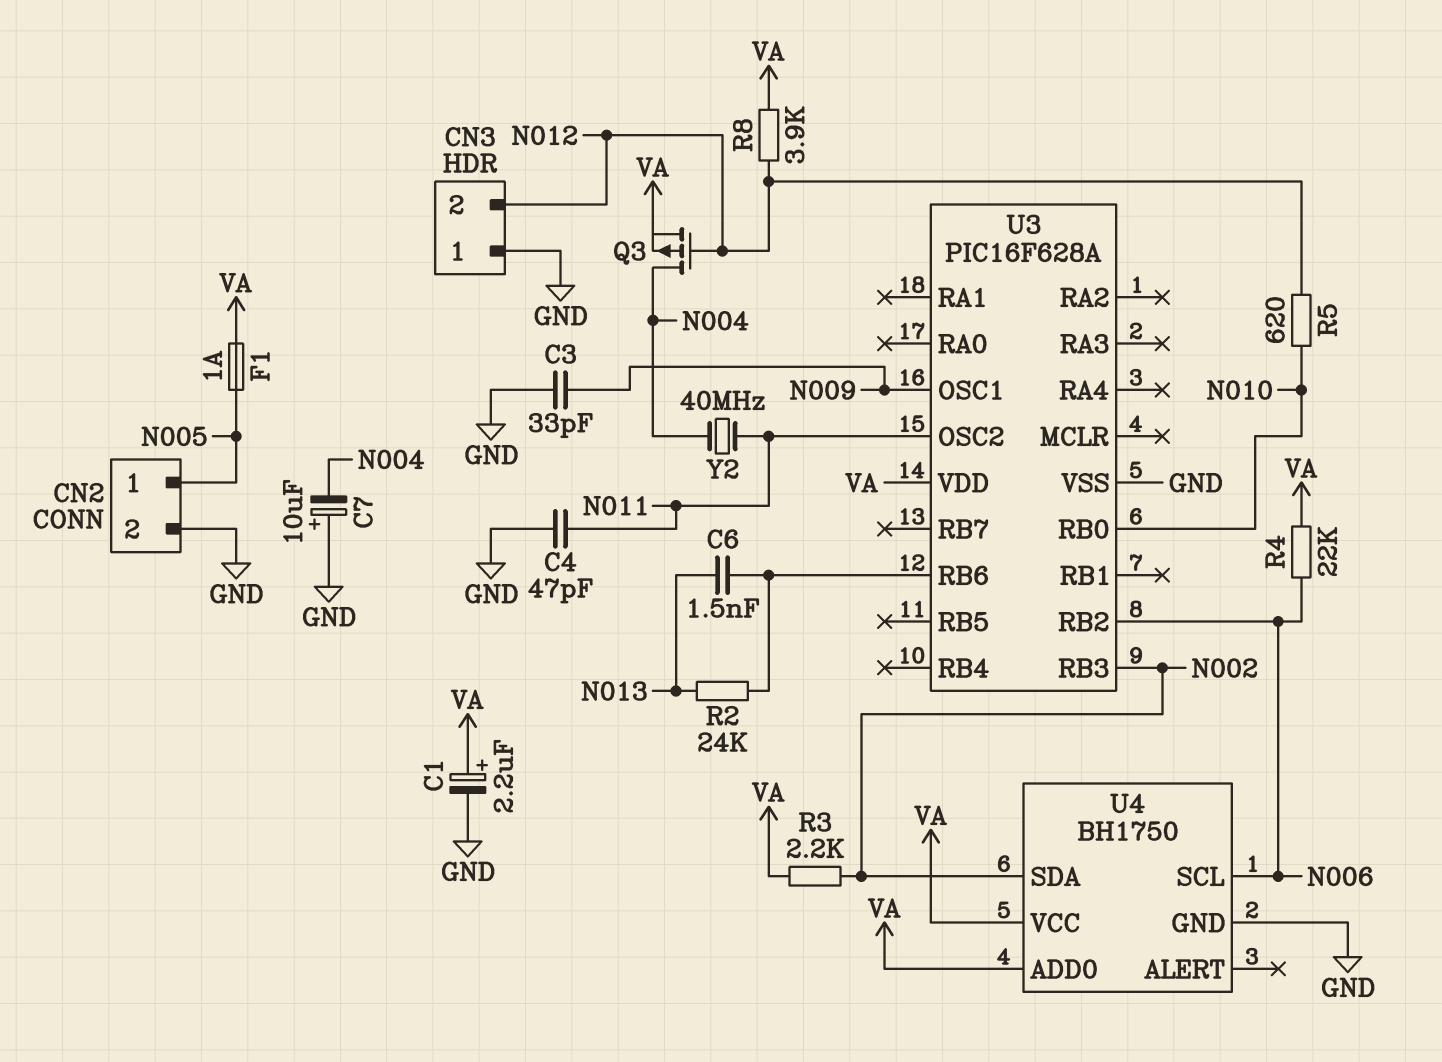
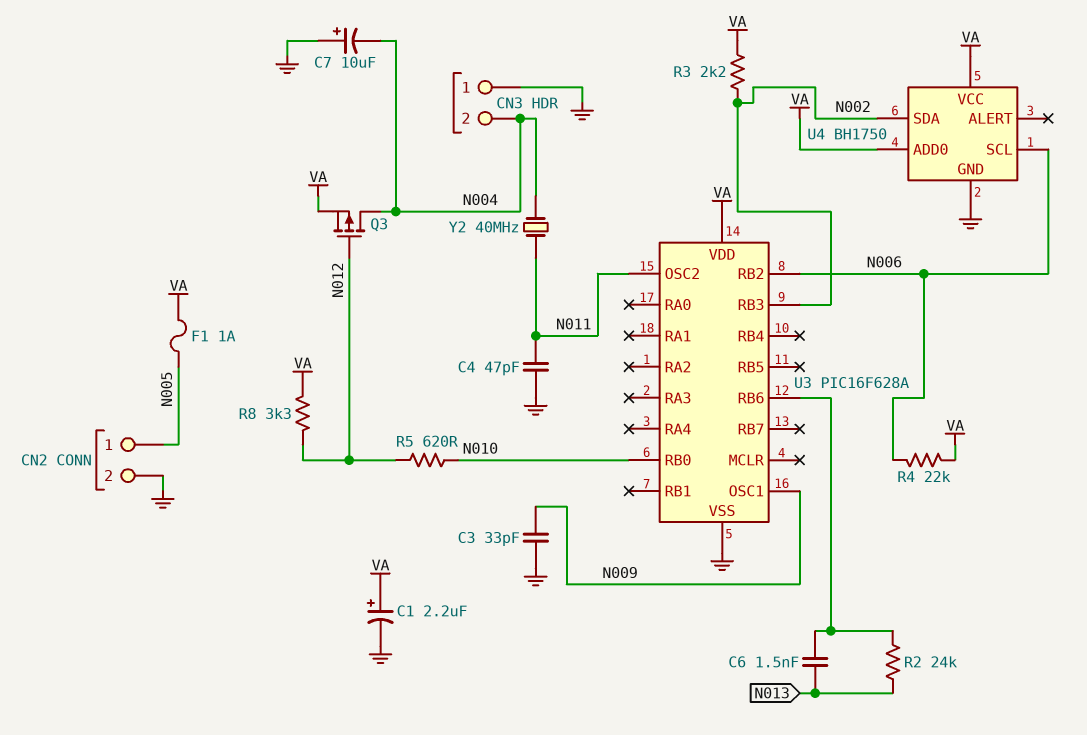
CN3 pin 2: N012 -> N004
R8: 3.9k (N012, VA) -> 3.3k (N012, VA)

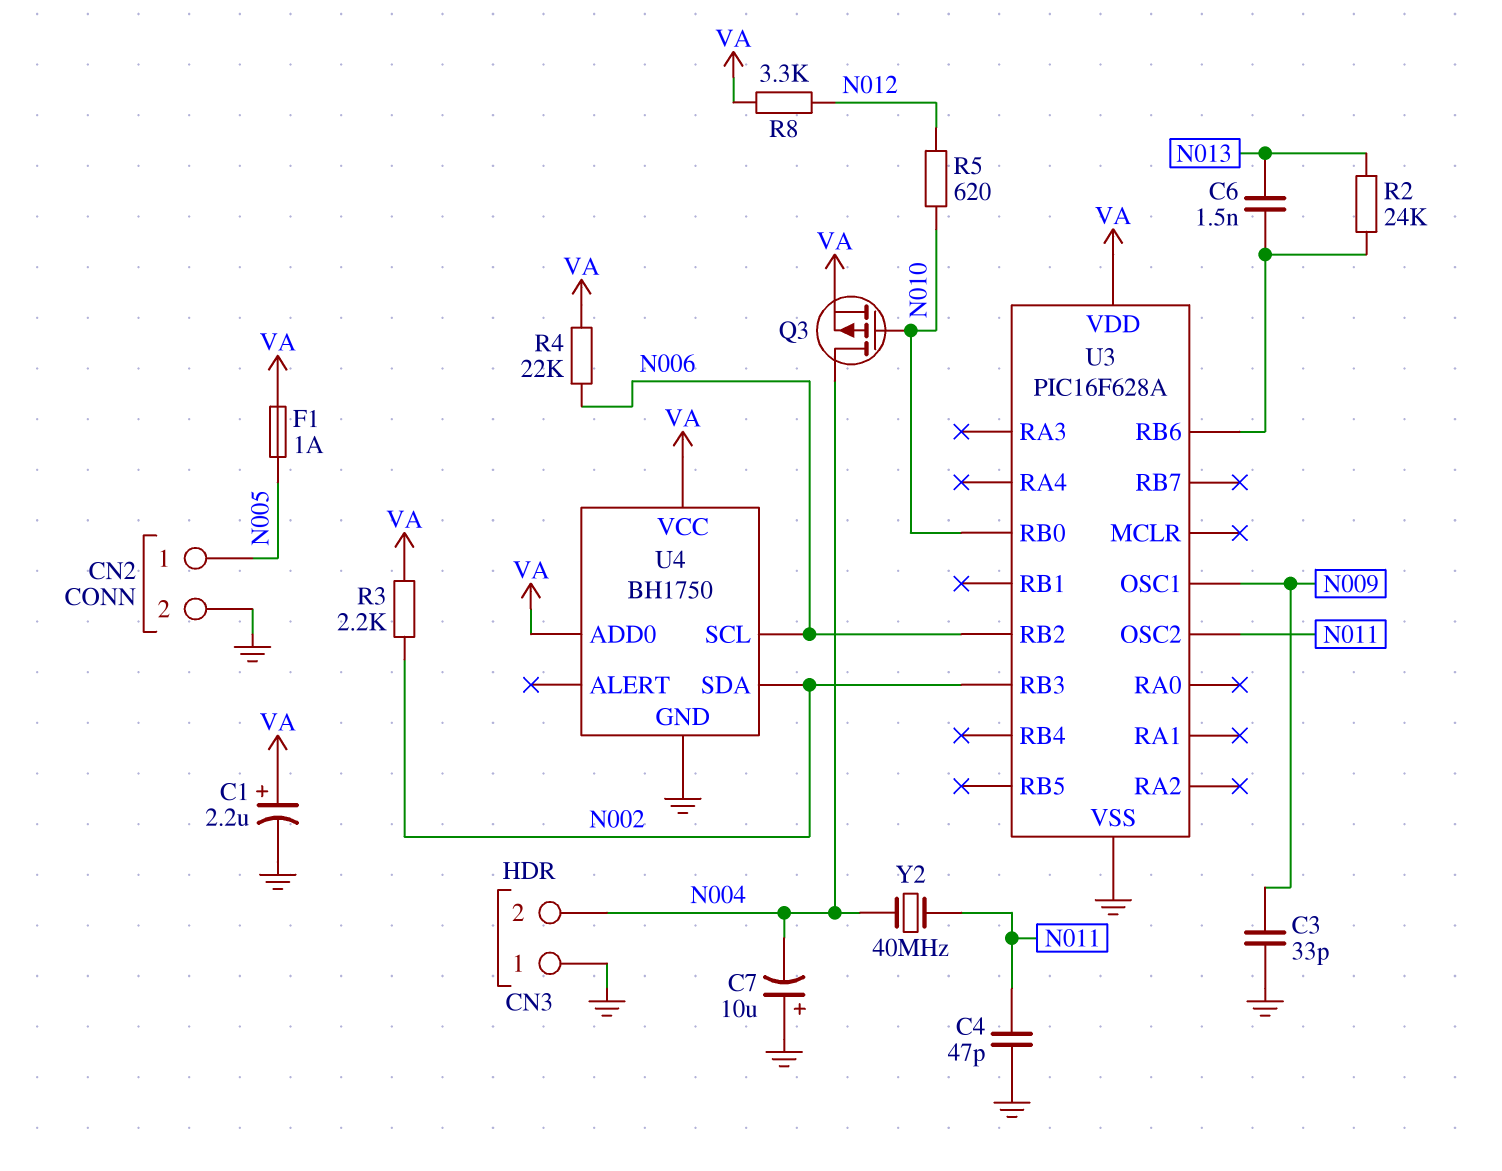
Q3: PMOS (G N012, D N004, S VA) -> PMOS (G N010, D N004, S VA)

